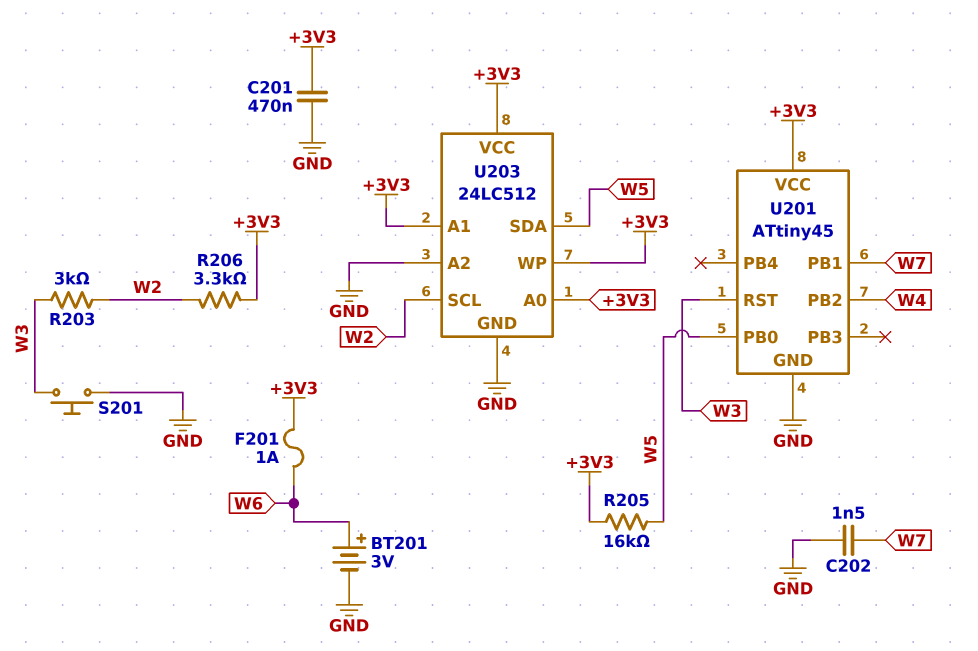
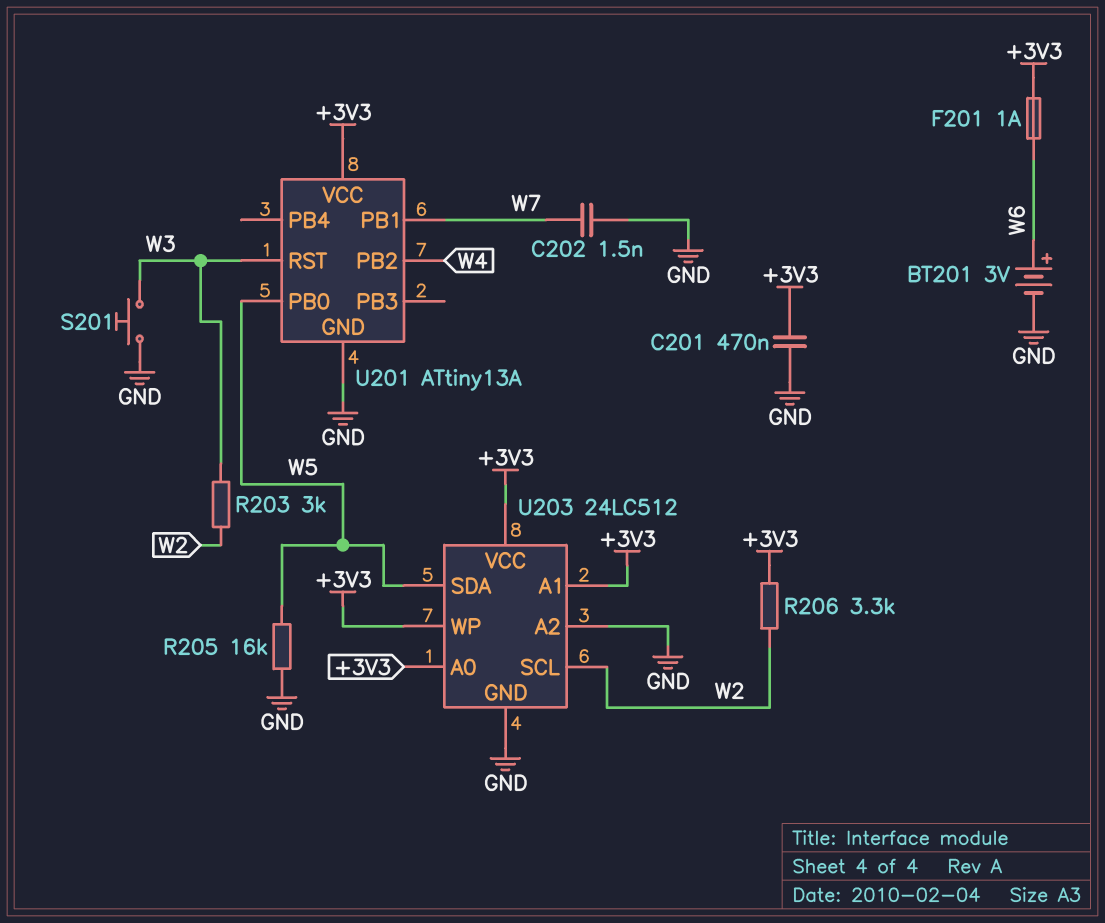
R205: 16k (+3V3, W5) -> 16k (GND, W5)
U201: ATtiny45 -> ATtiny13A

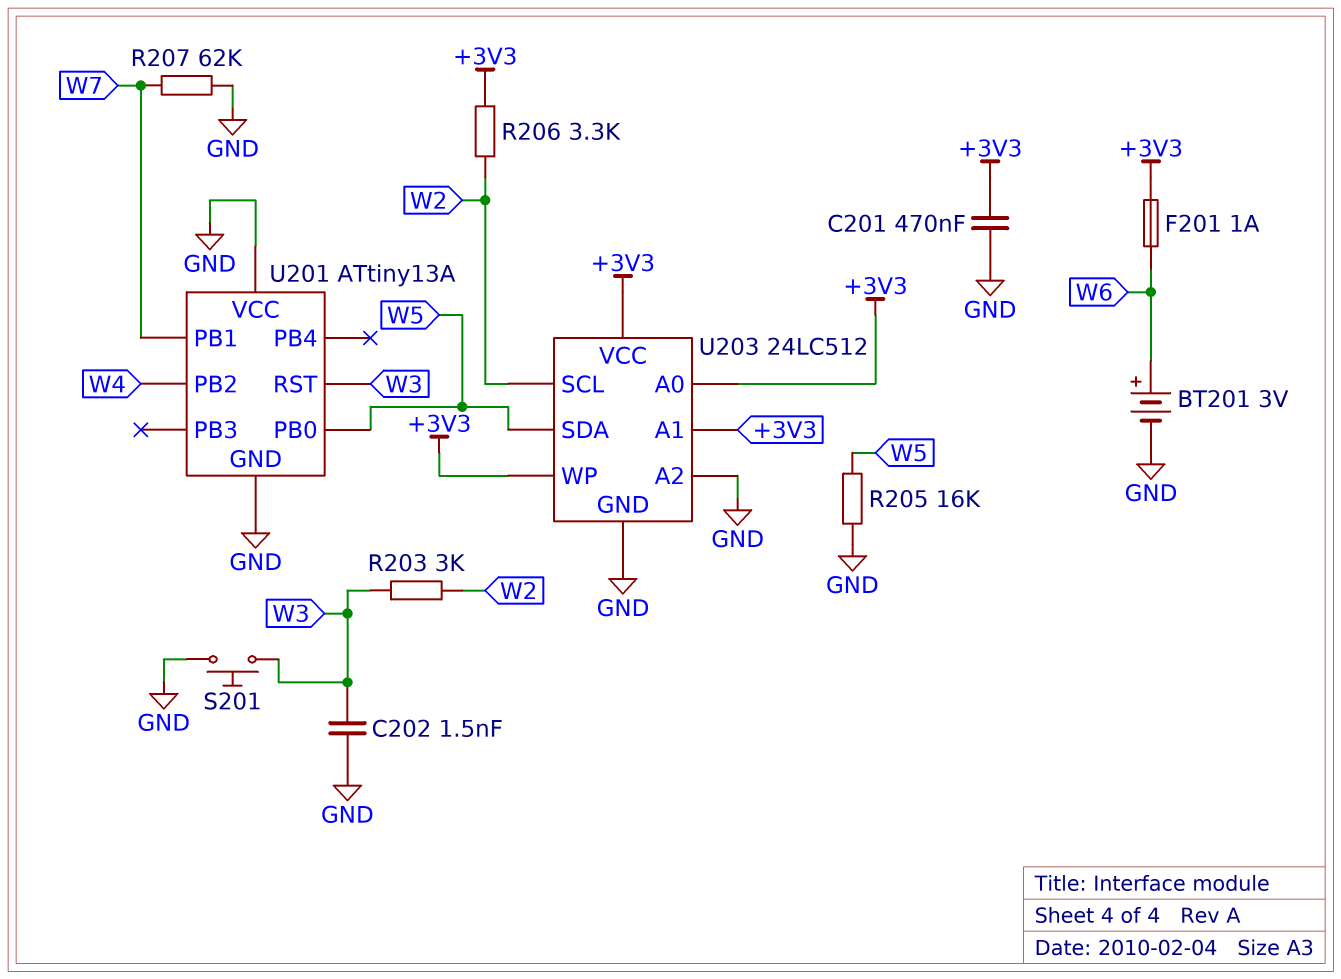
C202: 1.5nF (GND, W7) -> 1.5nF (GND, W3)
R207: none -> 62k (GND, W7)
U201 pin VCC: +3V3 -> GND

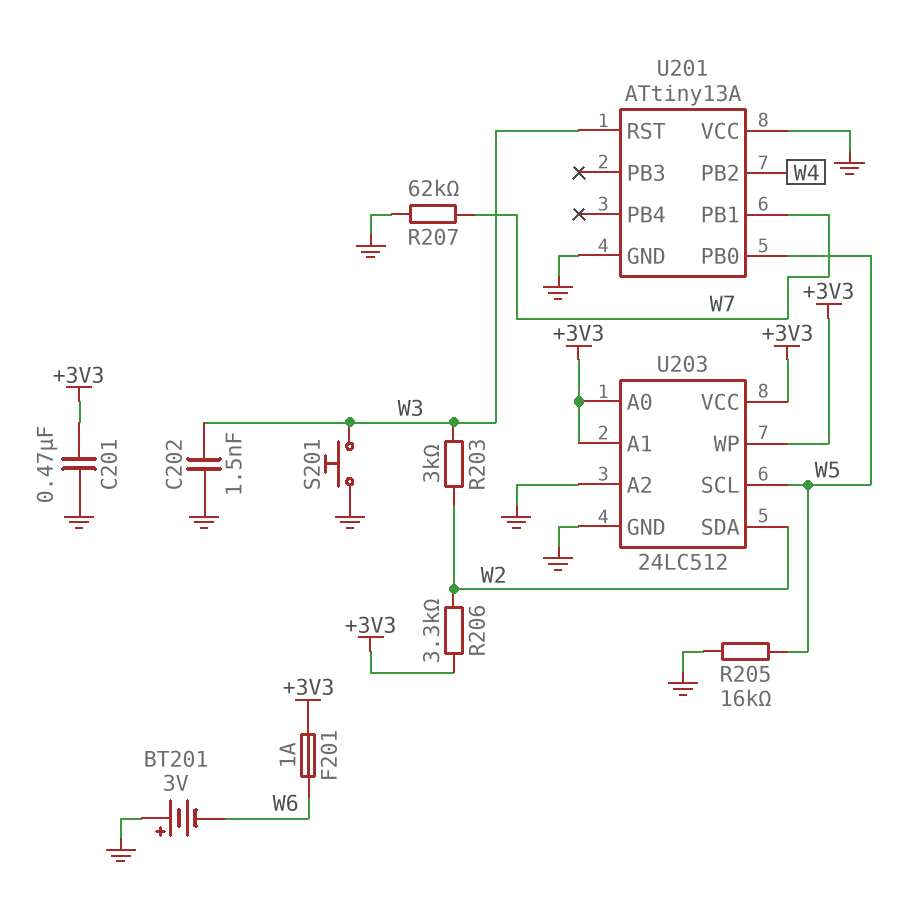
BT201: 3V (plus W6, minus GND) -> 3V (plus GND, minus W6)
U203 pin SCL: W2 -> W5
U203 pin SDA: W5 -> W2

